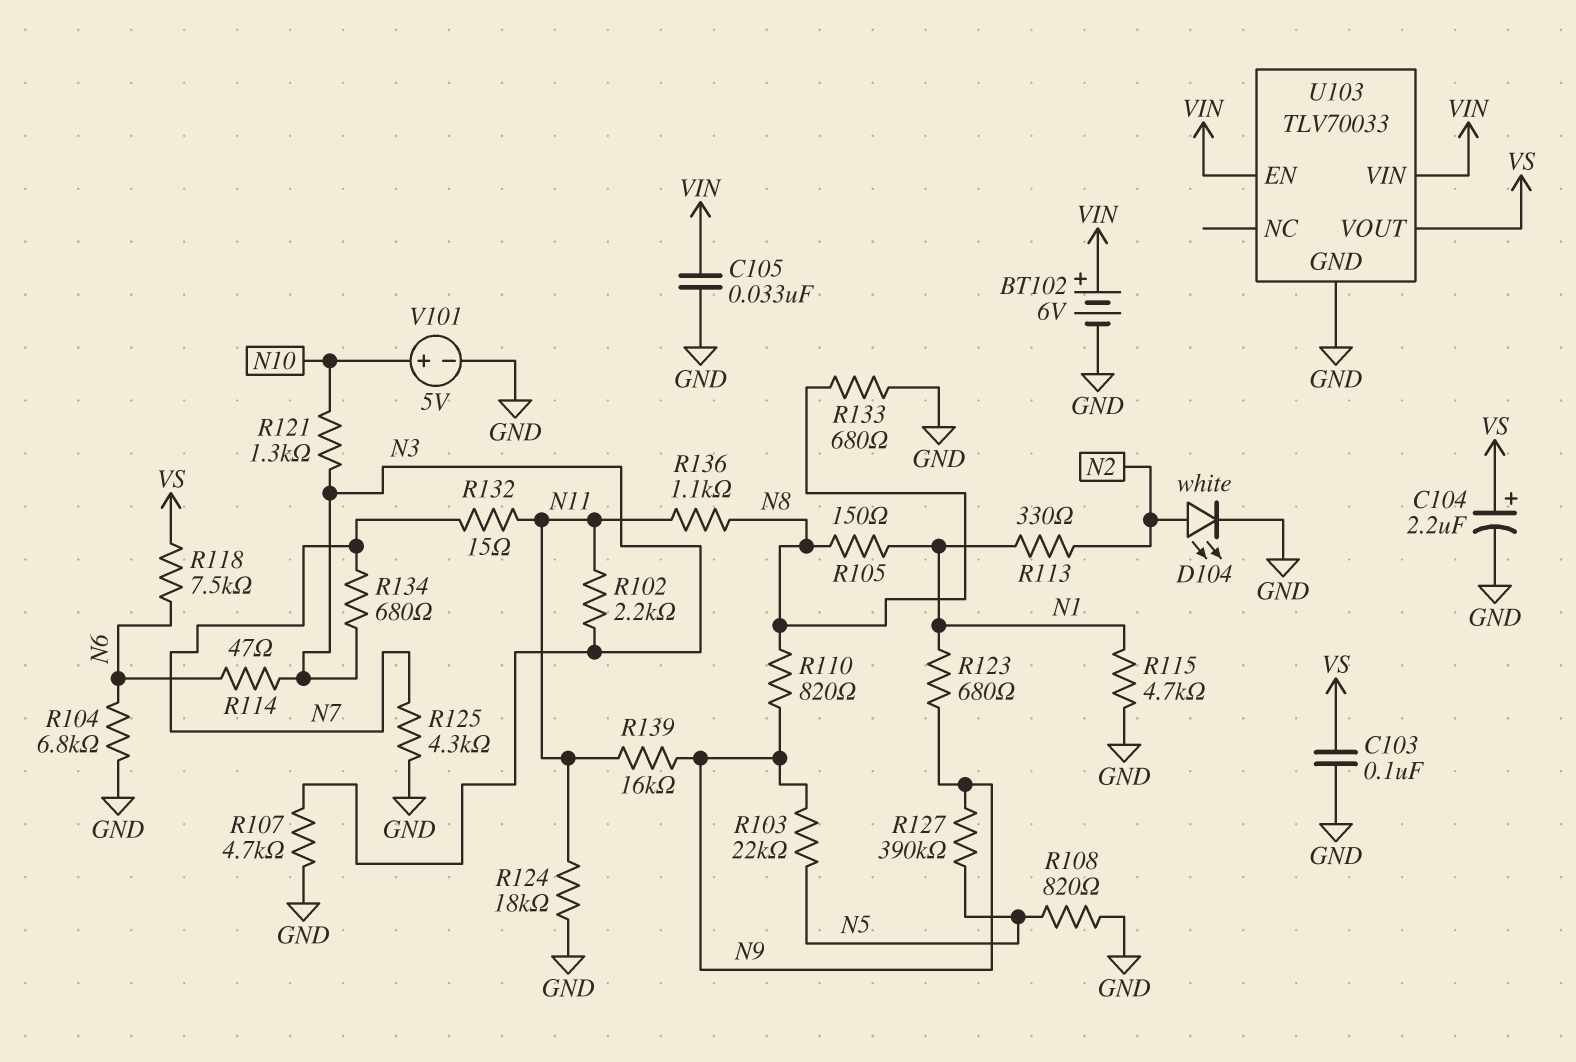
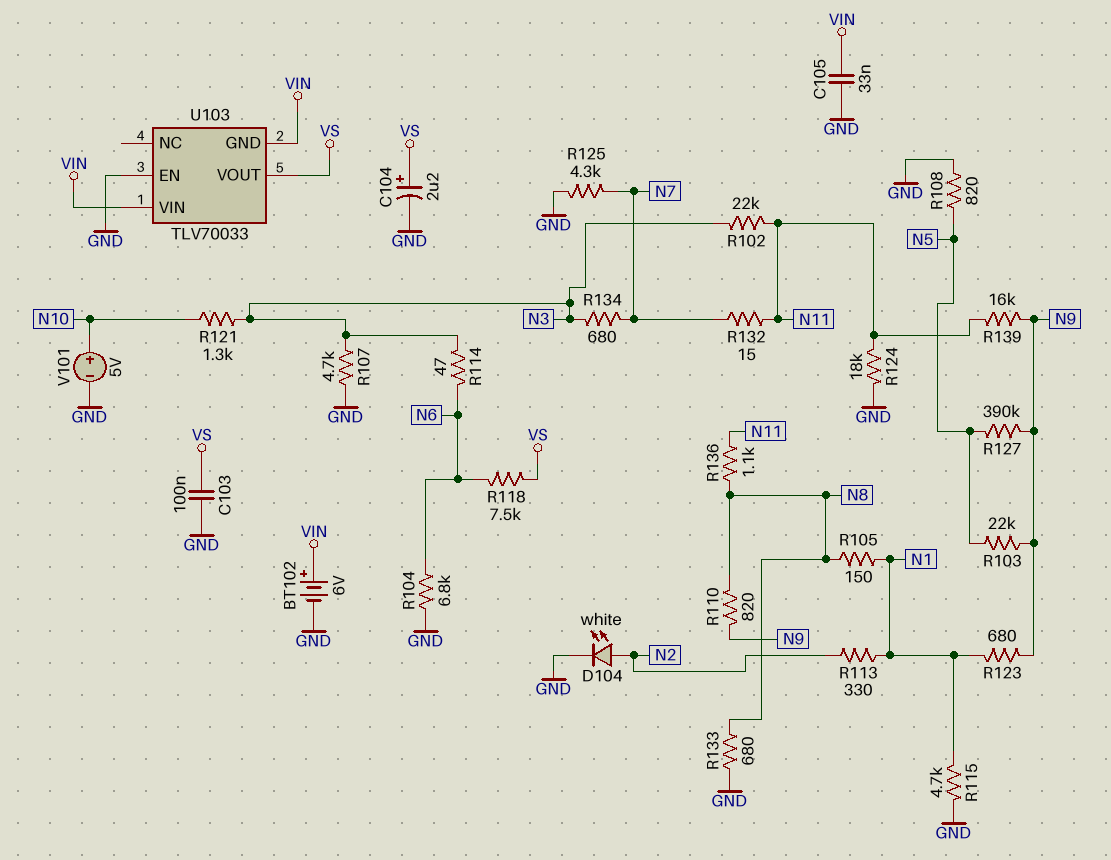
R102: 2.2k (N3, N11) -> 22k (N3, N11)
U103 pin EN: VIN -> GND
U103 pin GND: GND -> VIN

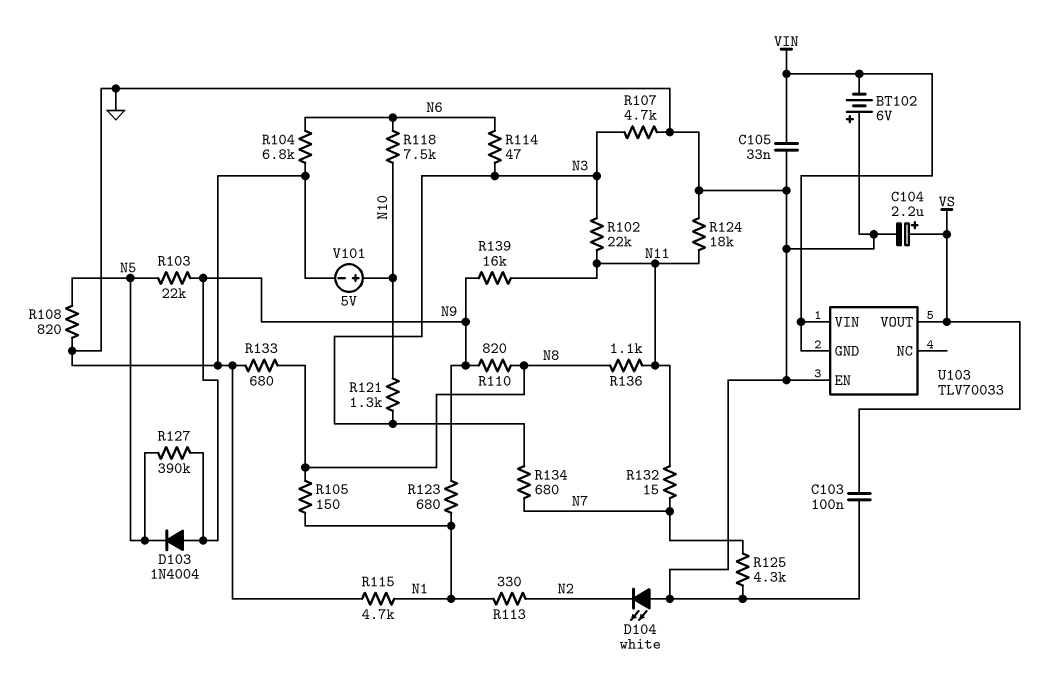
BT102: 6V (plus VIN, minus GND) -> 6V (plus GND, minus VIN)
D103: none -> diode 1N4004 (A N9, K N5)
D104: LED white (A N2, K GND) -> LED white (A GND, K N2)
R118: 7.5k (N6, VS) -> 7.5k (N6, N10)

